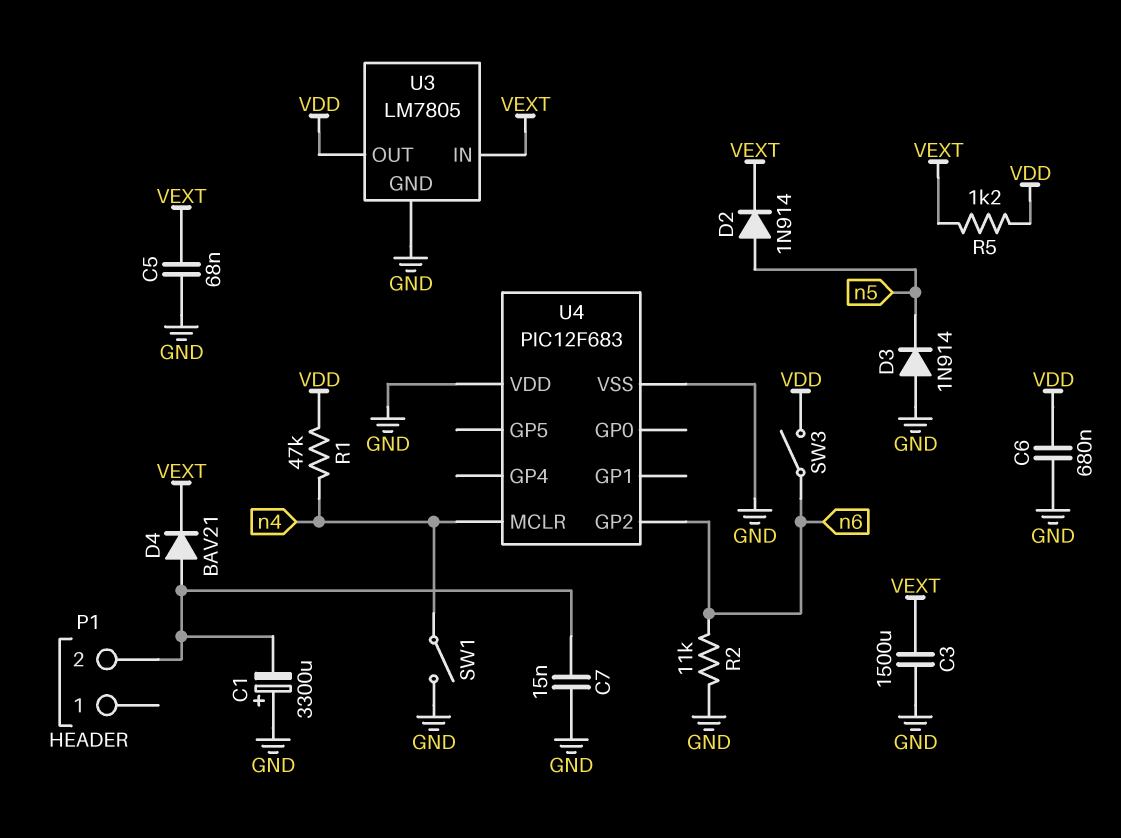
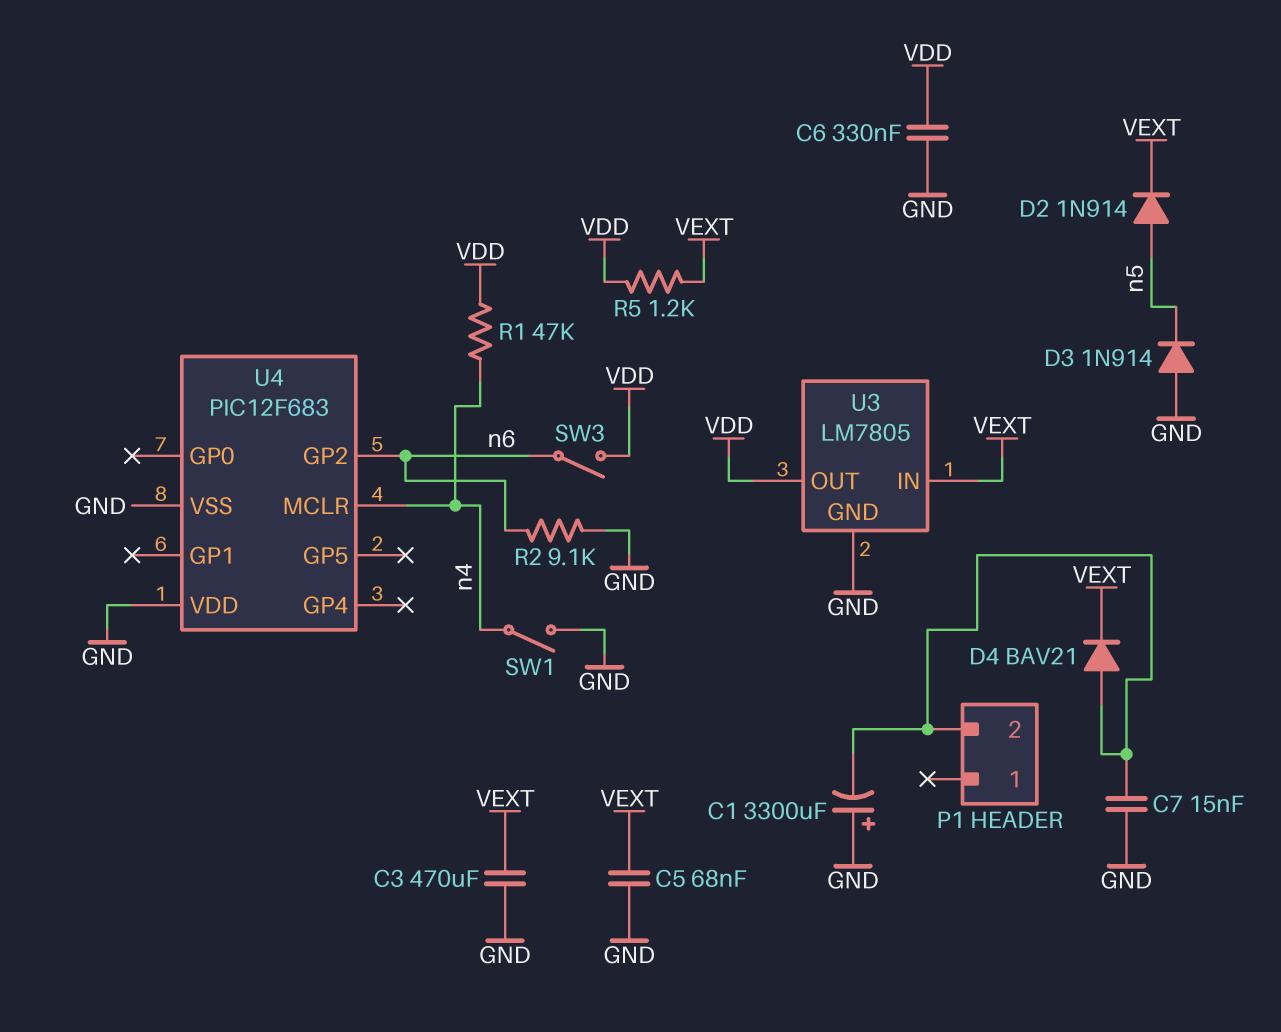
C3: 1500uF (GND, VEXT) -> 470uF (GND, VEXT)
C6: 680nF (GND, VDD) -> 330nF (GND, VDD)
R2: 11k (GND, n6) -> 9.1k (GND, n6)

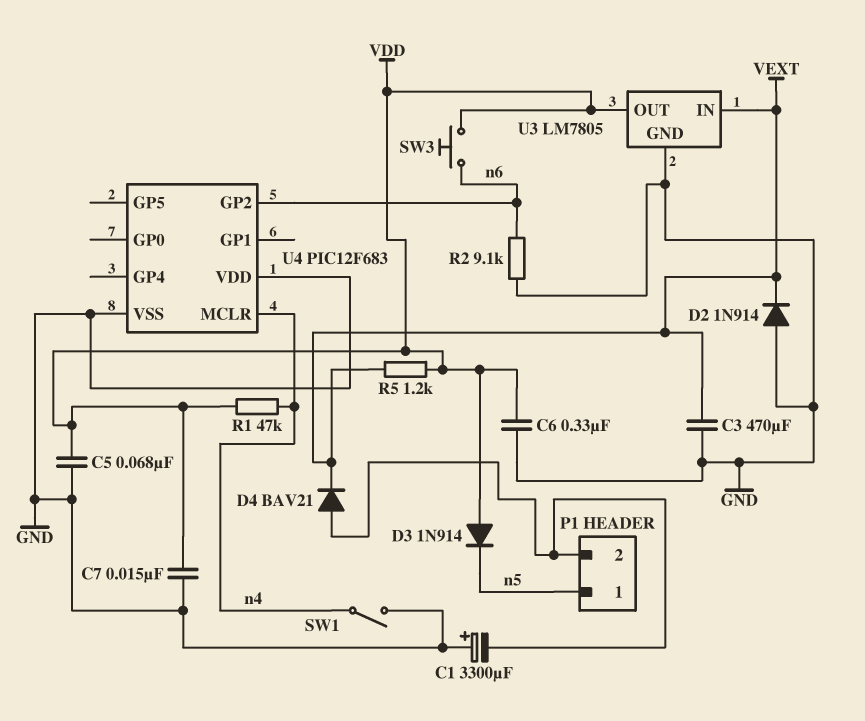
C5: 68nF (GND, VEXT) -> 68nF (GND, VDD)
C7: 15nF (GND, P1/2) -> 15nF (GND, VDD)
D2: diode 1N914 (A n5, K VEXT) -> diode 1N914 (A GND, K VEXT)
D3: diode 1N914 (A GND, K n5) -> diode 1N914 (A VDD, K n5)
P1 pin 1: none -> n5
SW3: switch (VDD, n6) -> button (VDD, n6)

